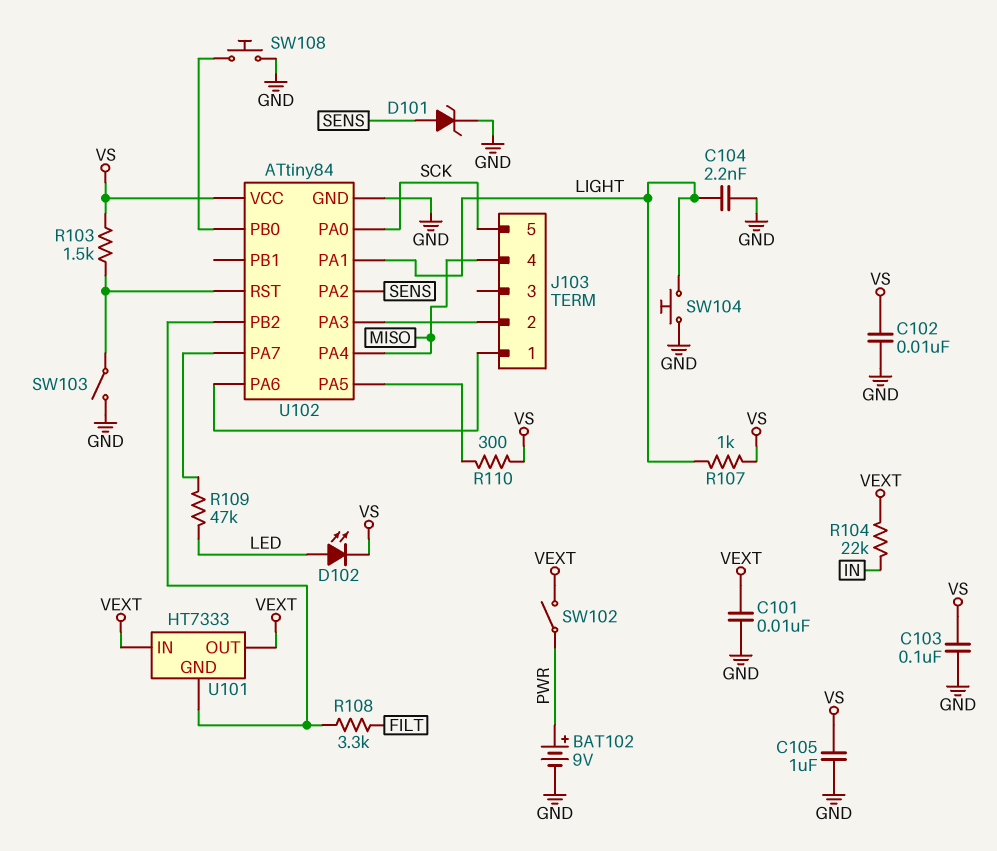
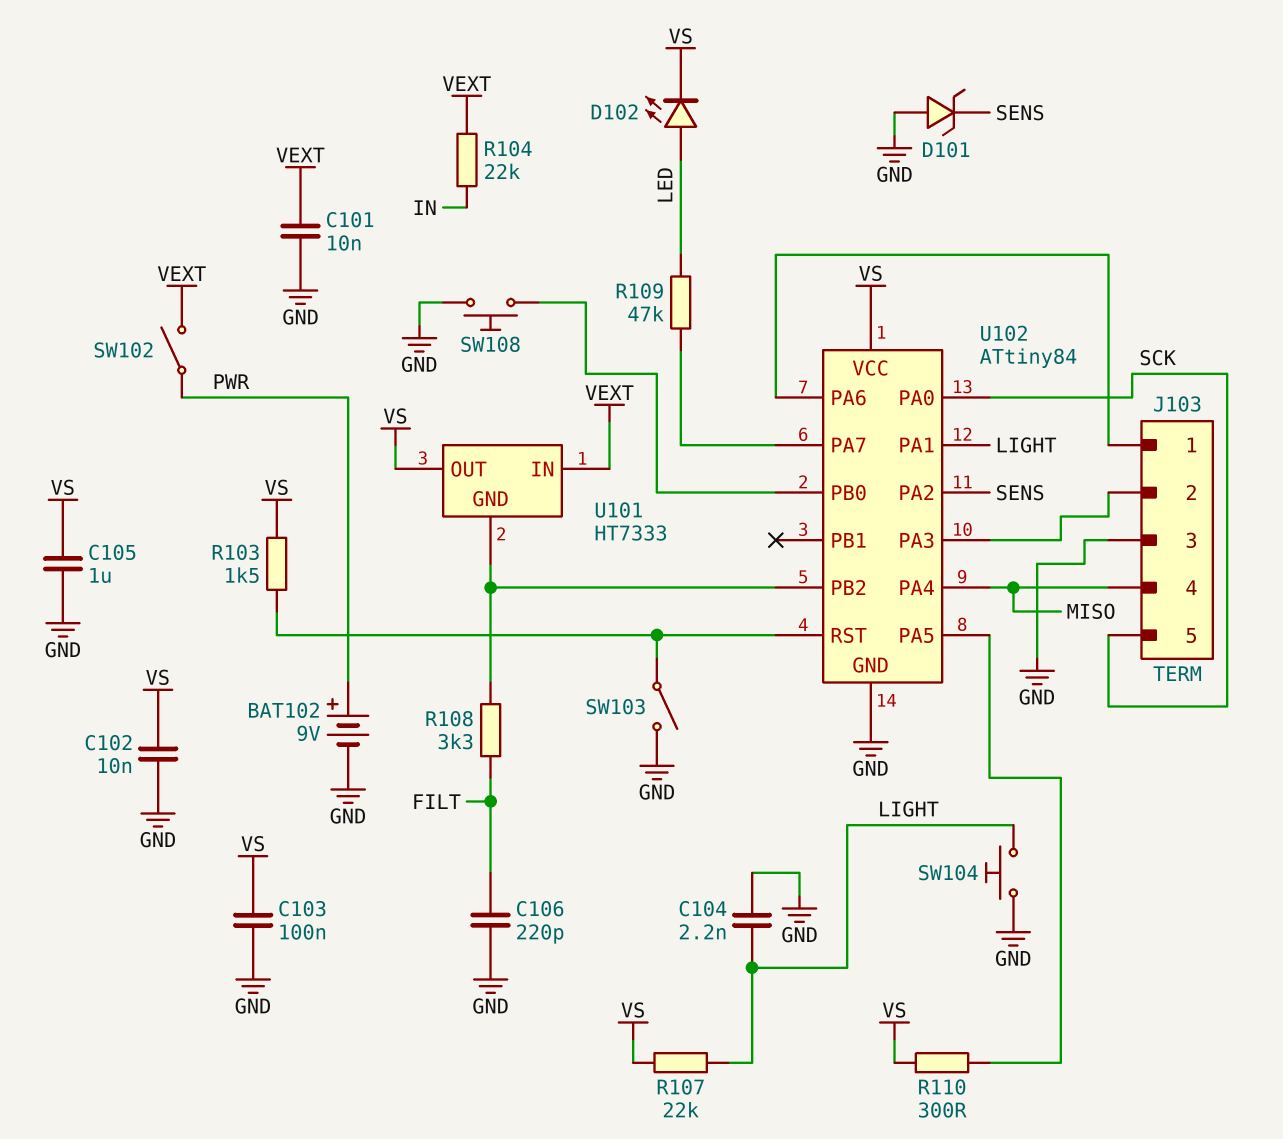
C106: none -> 220pF (FILT, GND)
D101: zener (A SENS, K GND) -> zener (A GND, K SENS)
J103 pin 3: none -> GND
R107: 1k (LIGHT, VS) -> 22k (LIGHT, VS)
U101 pin OUT: VEXT -> VS

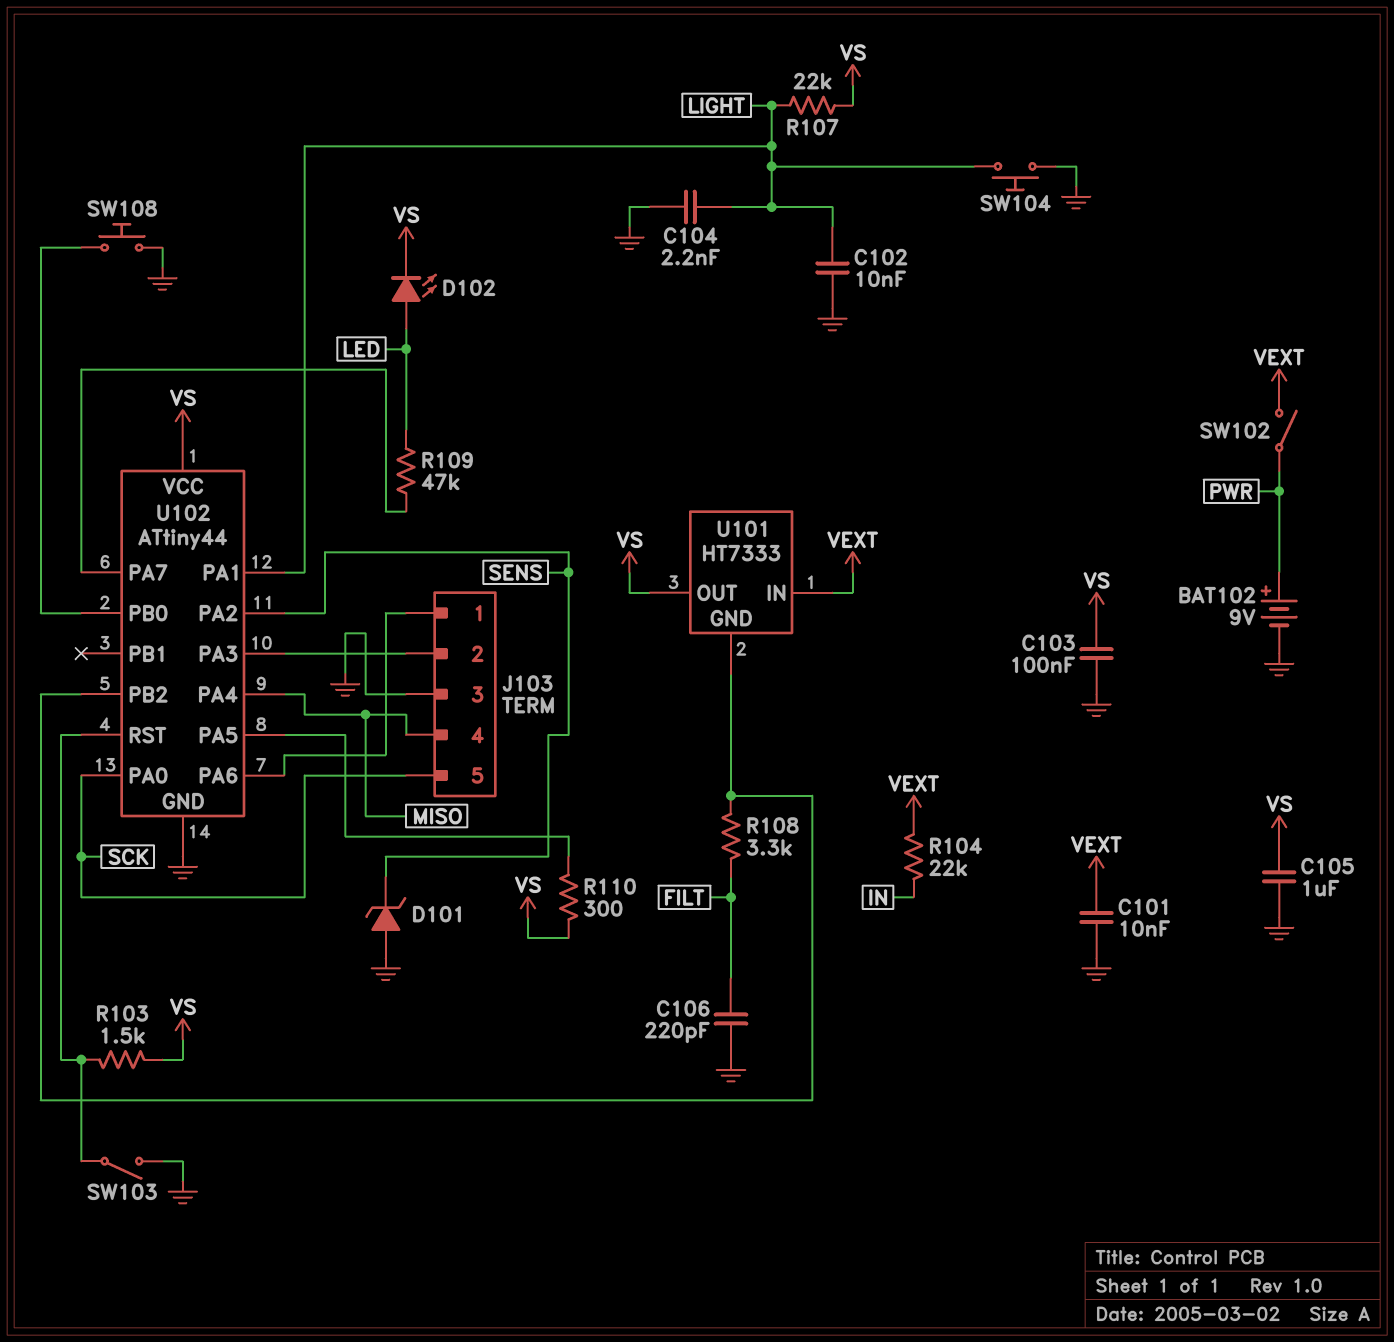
C102: 10nF (GND, VS) -> 10nF (GND, LIGHT)
U102: ATtiny84 -> ATtiny44

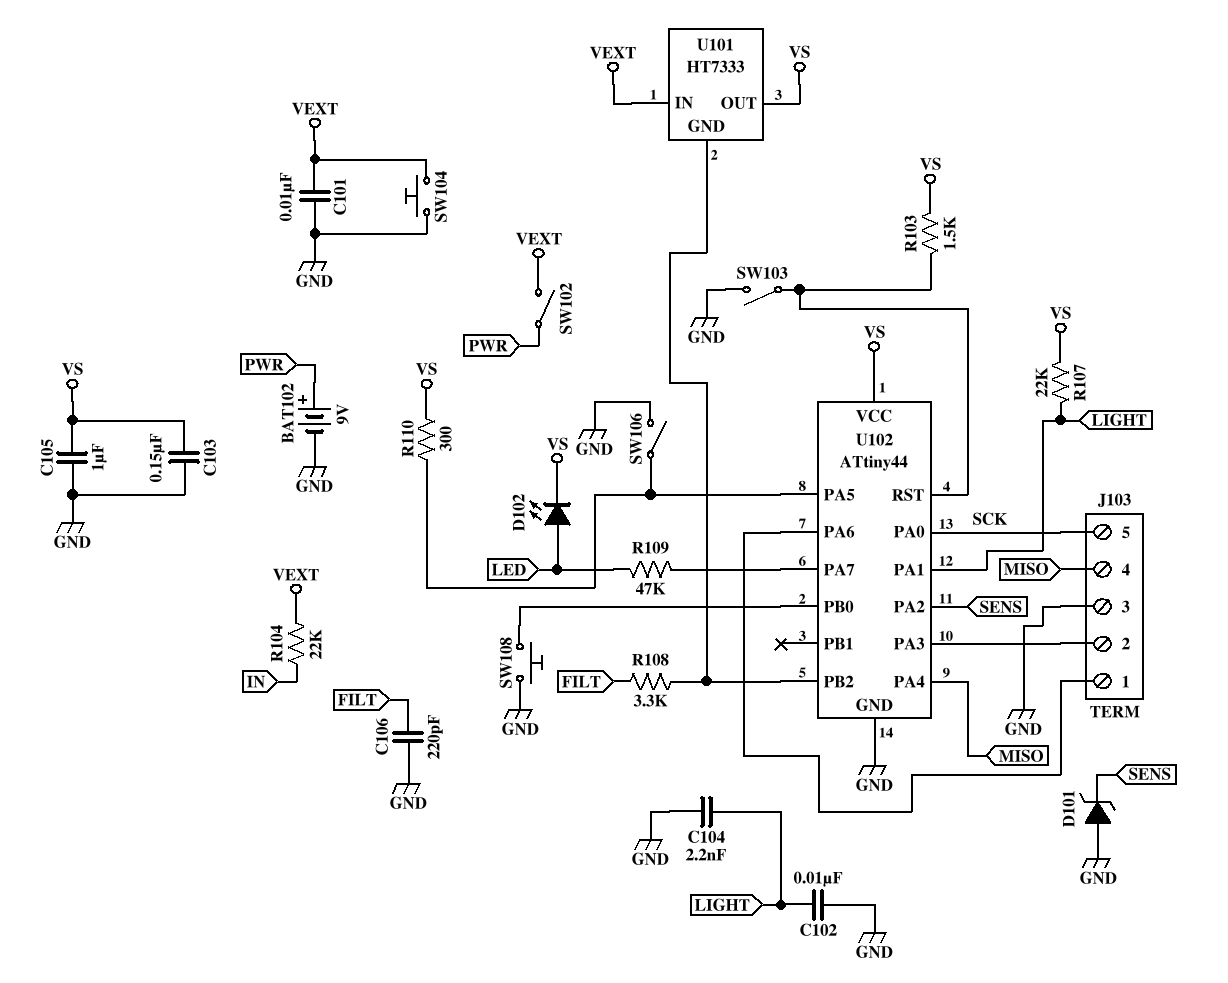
C103: 100nF (GND, VS) -> 150nF (GND, VS)
SW104: button (GND, LIGHT) -> button (GND, VEXT)
SW106: none -> switch (GND, U102/PA5)

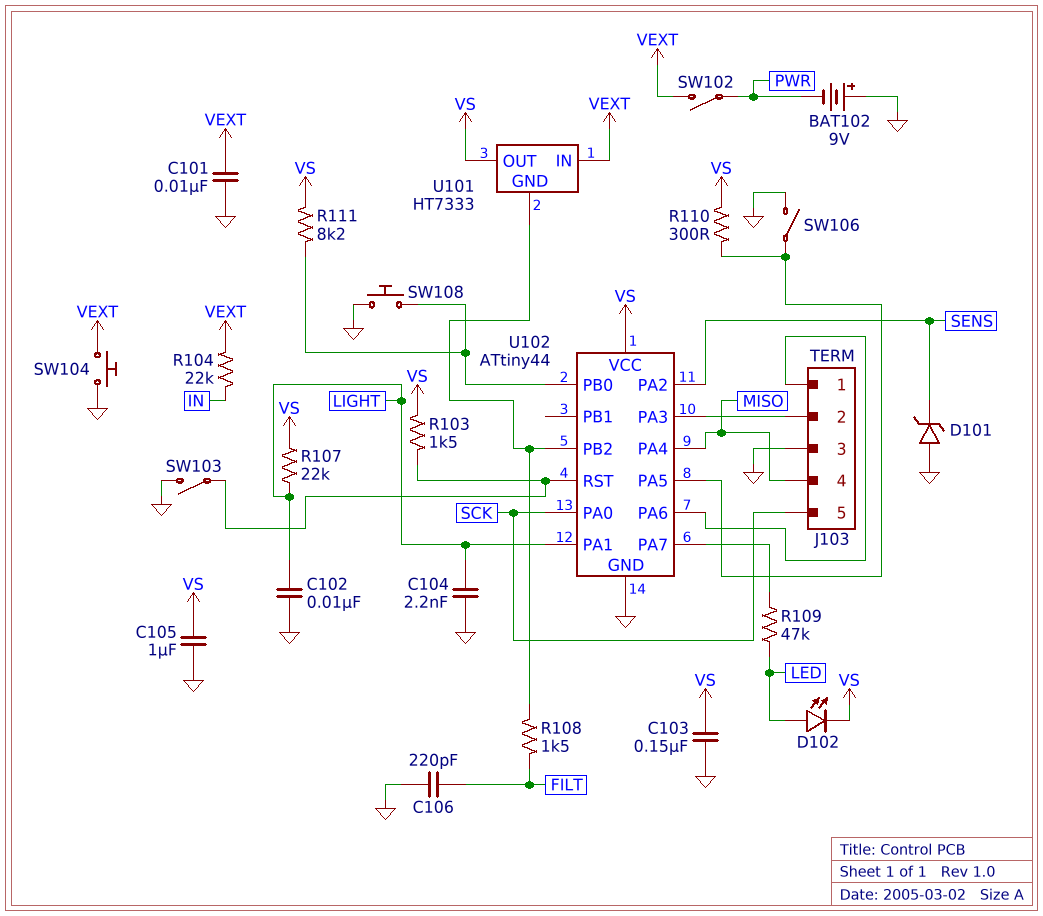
BAT102: 9V (plus PWR, minus GND) -> 9V (plus GND, minus PWR)
R108: 3.3k (FILT, U101/GND) -> 1.5k (FILT, U101/GND)
R111: none -> 8.2k (U102/PB0, VS)

